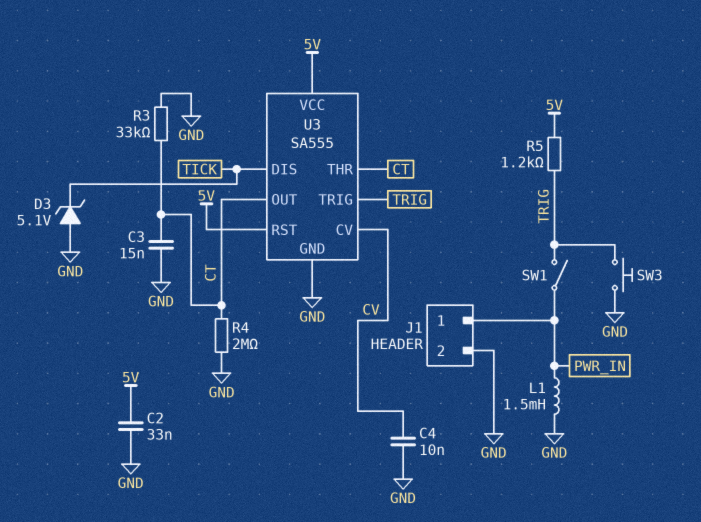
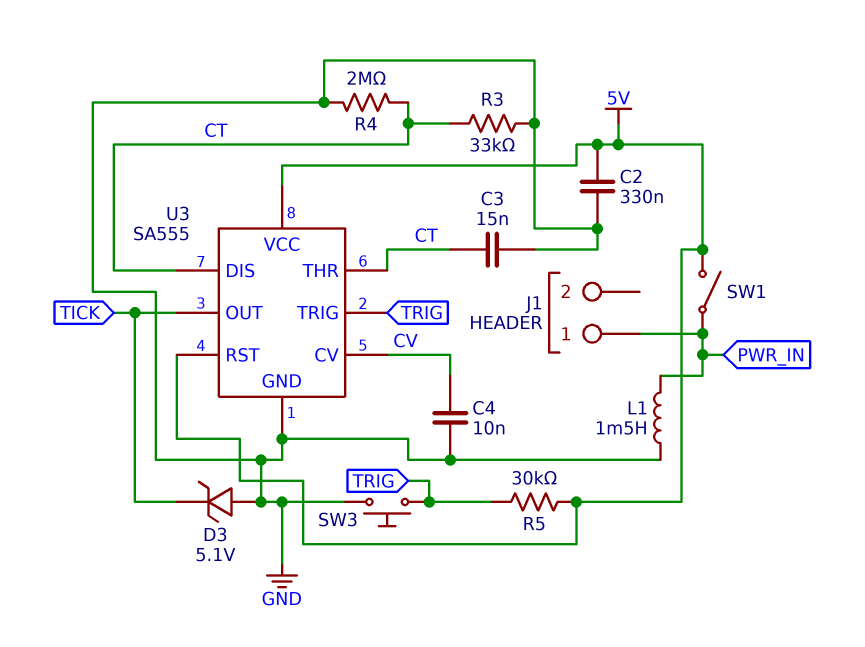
C2: 33nF (5V, GND) -> 330nF (5V, GND)
J1 pin 2: GND -> none
R5: 1.2k (5V, TRIG) -> 30k (5V, TRIG)
SW1: switch (PWR_IN, TRIG) -> switch (5V, PWR_IN)
U3 pin DIS: TICK -> CT
U3 pin OUT: CT -> TICK

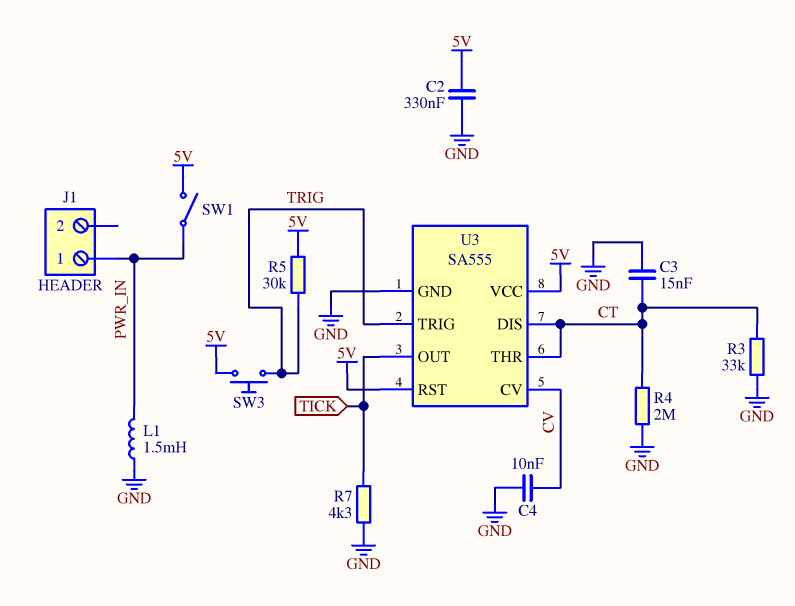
D3: zener 5.1V (A GND, K TICK) -> none
R7: none -> 4.3k (GND, TICK)
SW3: button (GND, TRIG) -> button (5V, TRIG)

